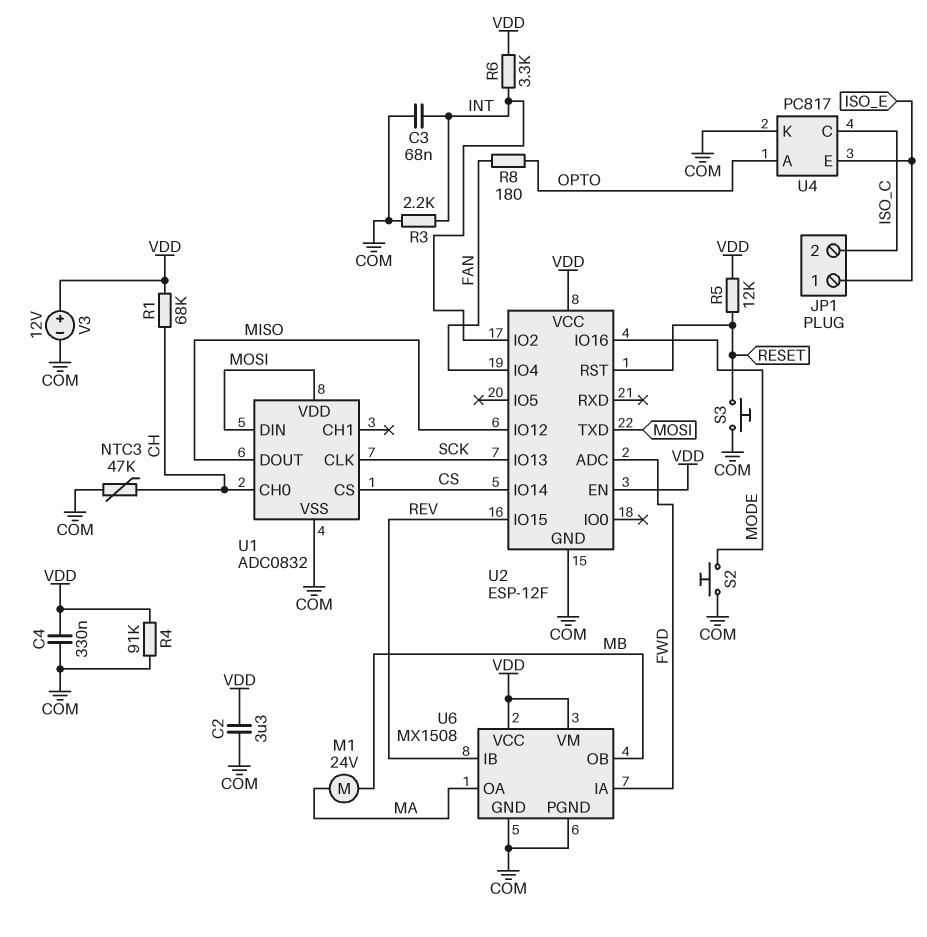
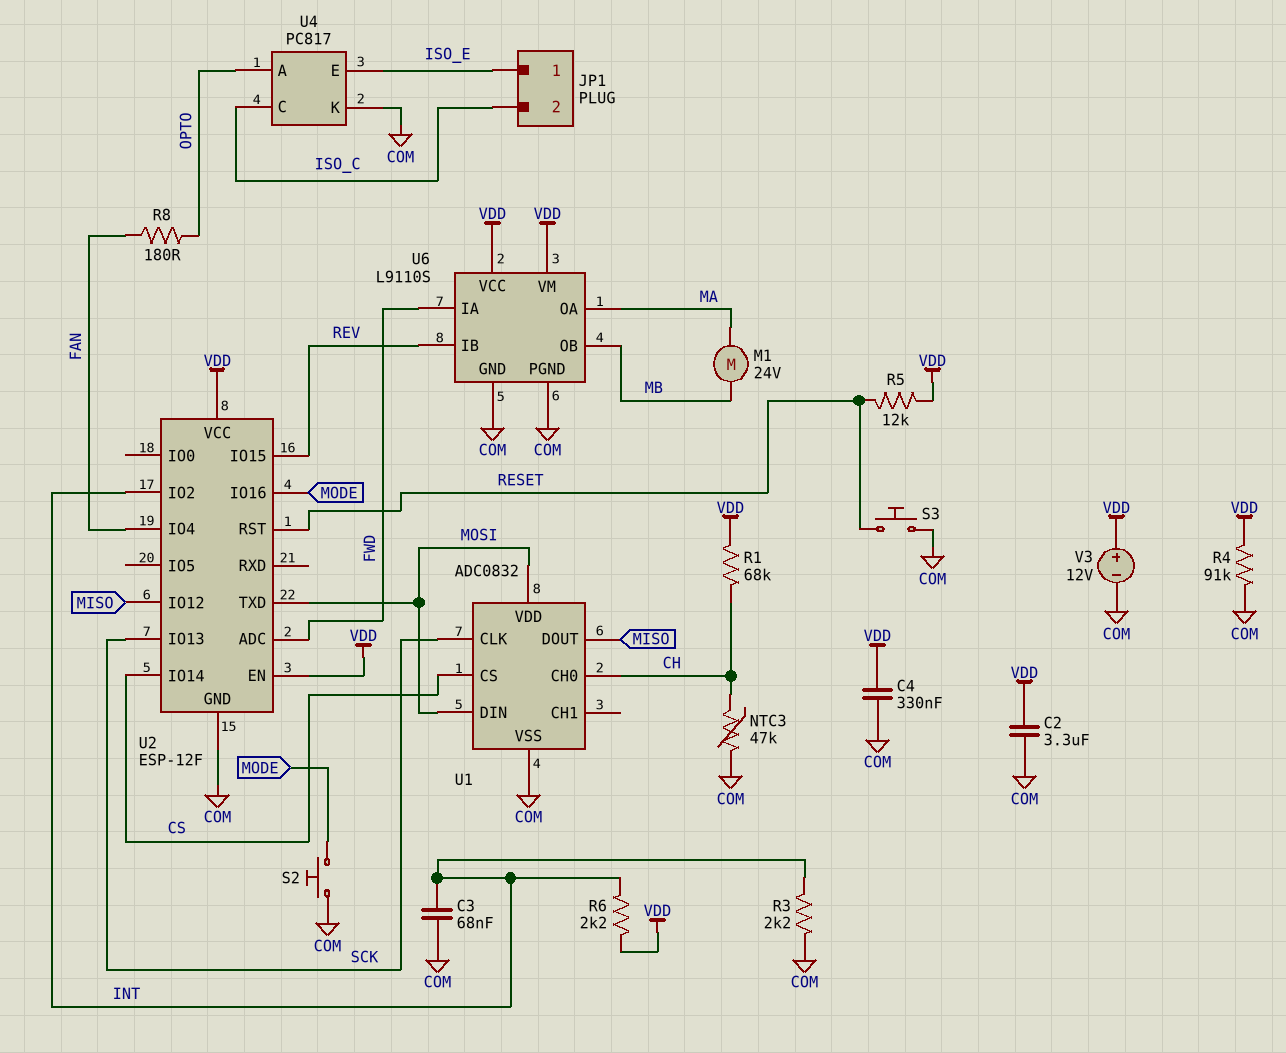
R6: 3.3k (INT, VDD) -> 2.2k (INT, VDD)
U6: MX1508 -> L9110S

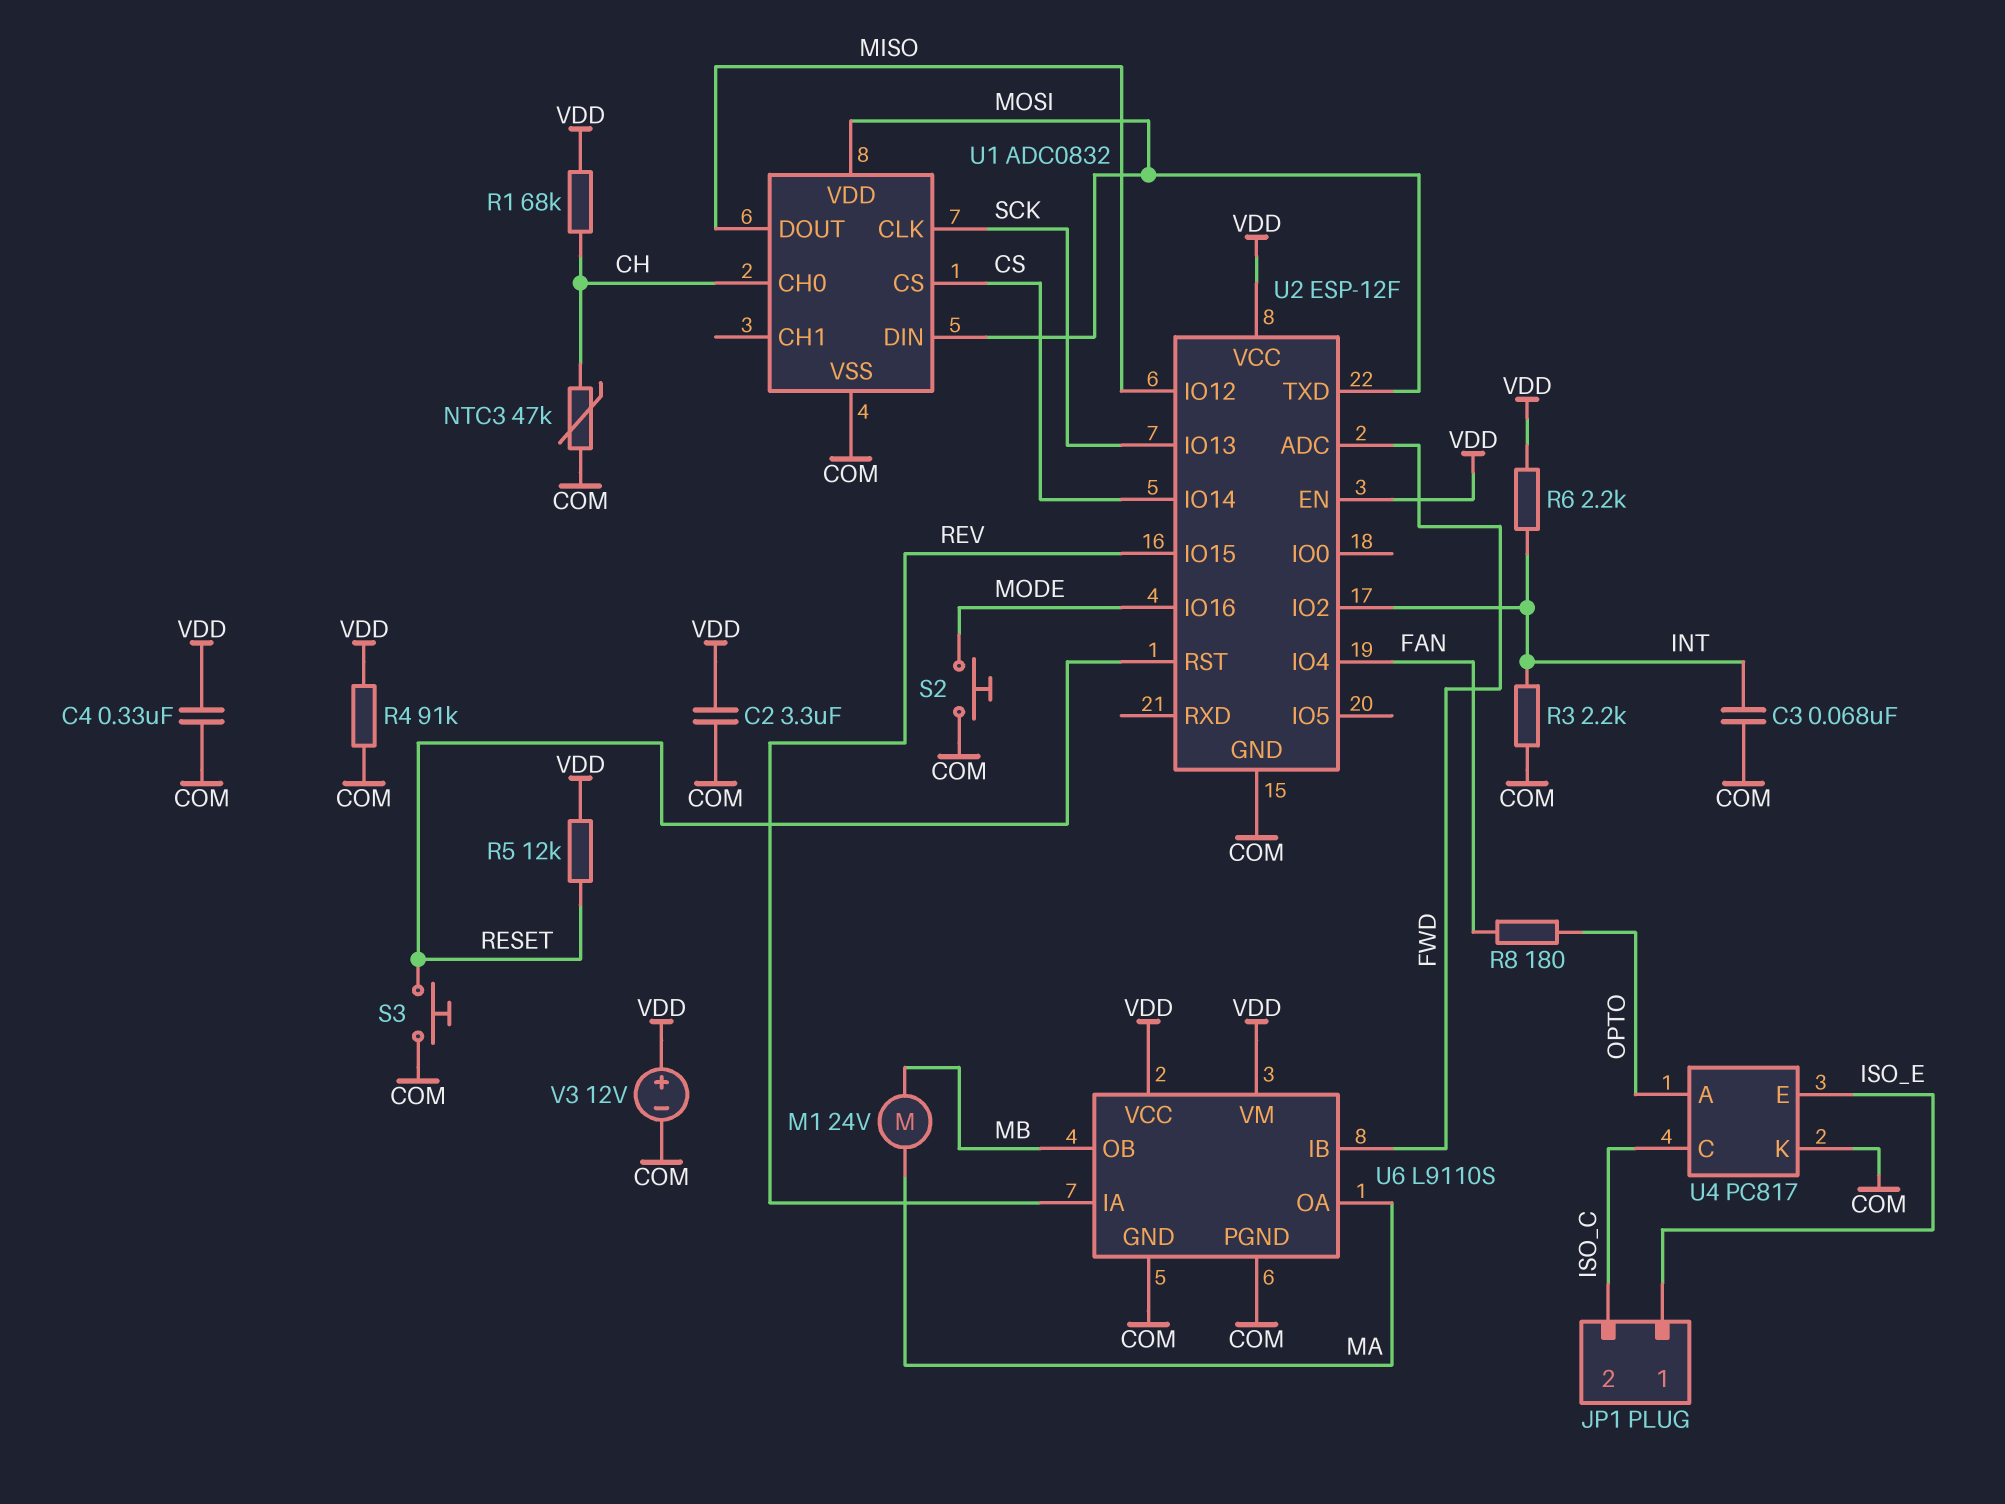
U6 pin IA: FWD -> REV
U6 pin IB: REV -> FWD

